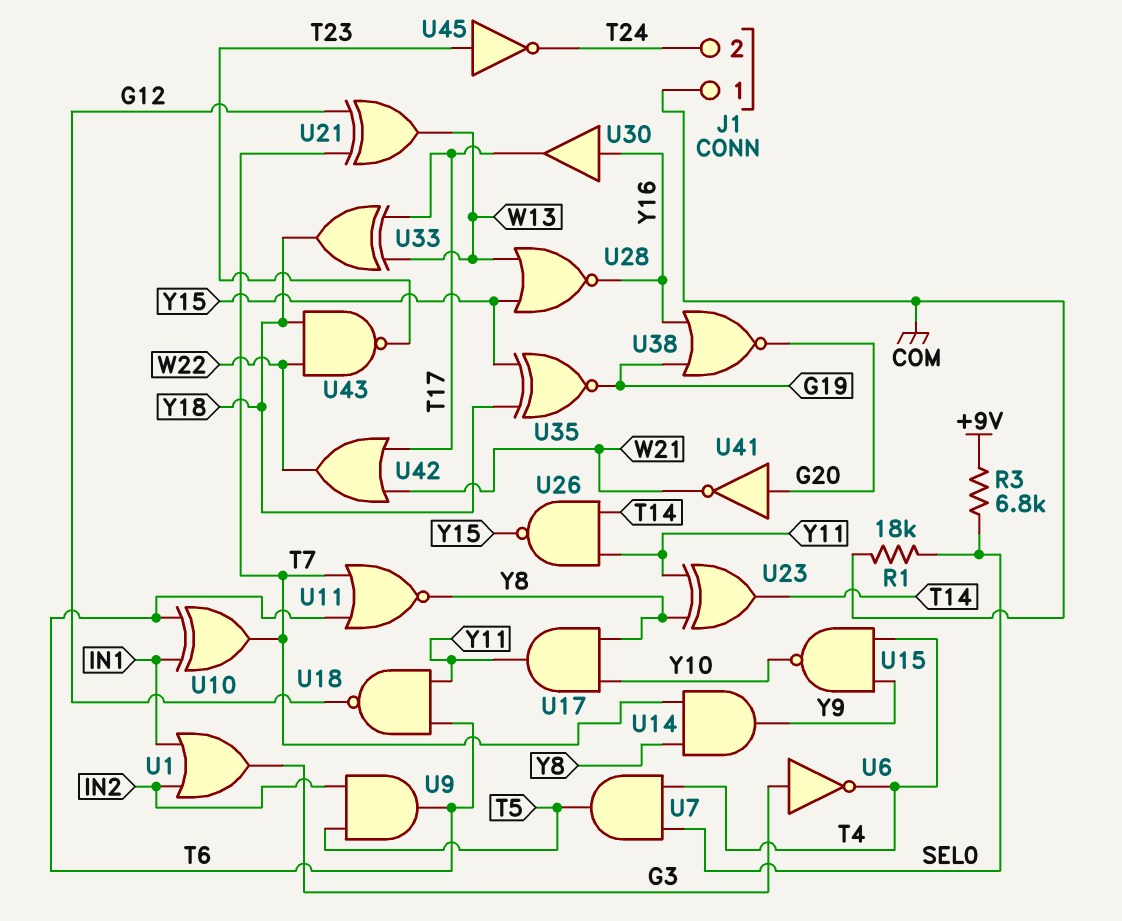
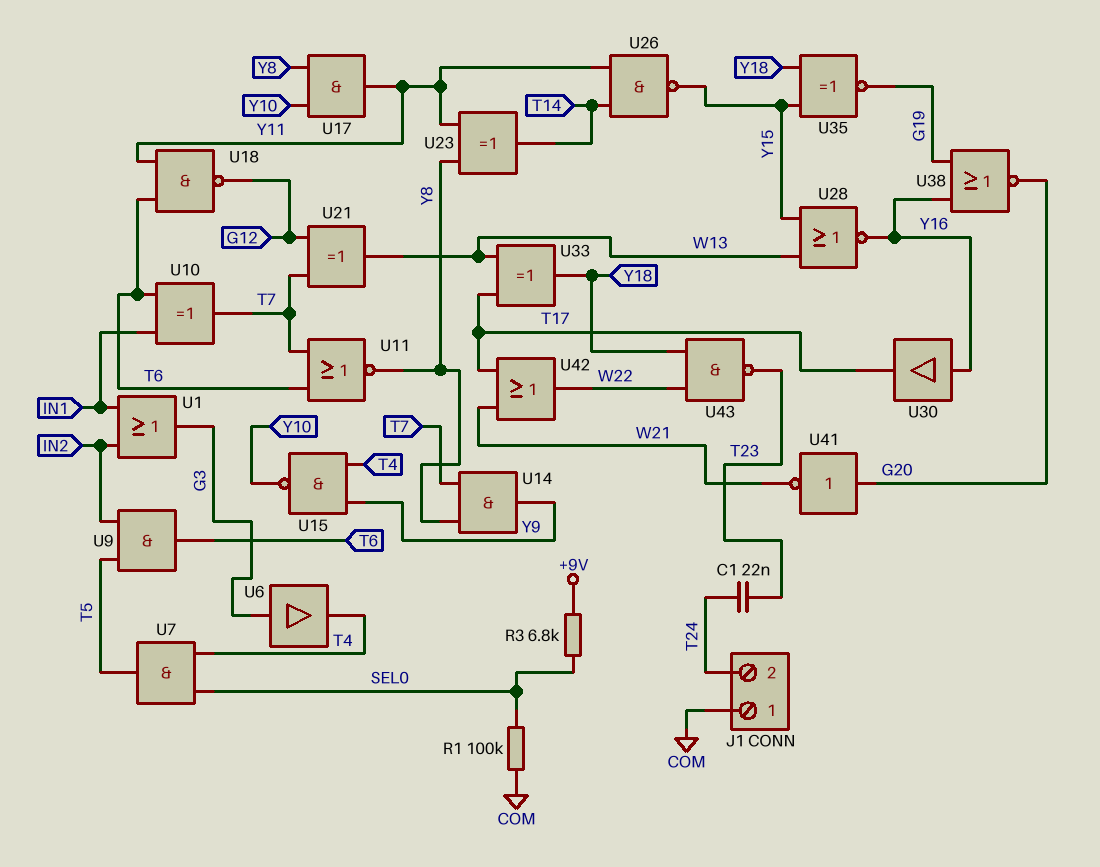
C1: none -> 22nF (T23, T24)
R1: 18k (COM, SEL0) -> 100k (COM, SEL0)
U6: NOT (in G3, out T4) -> buffer (in G3, out T4)
U45: NOT (in T23, out T24) -> none

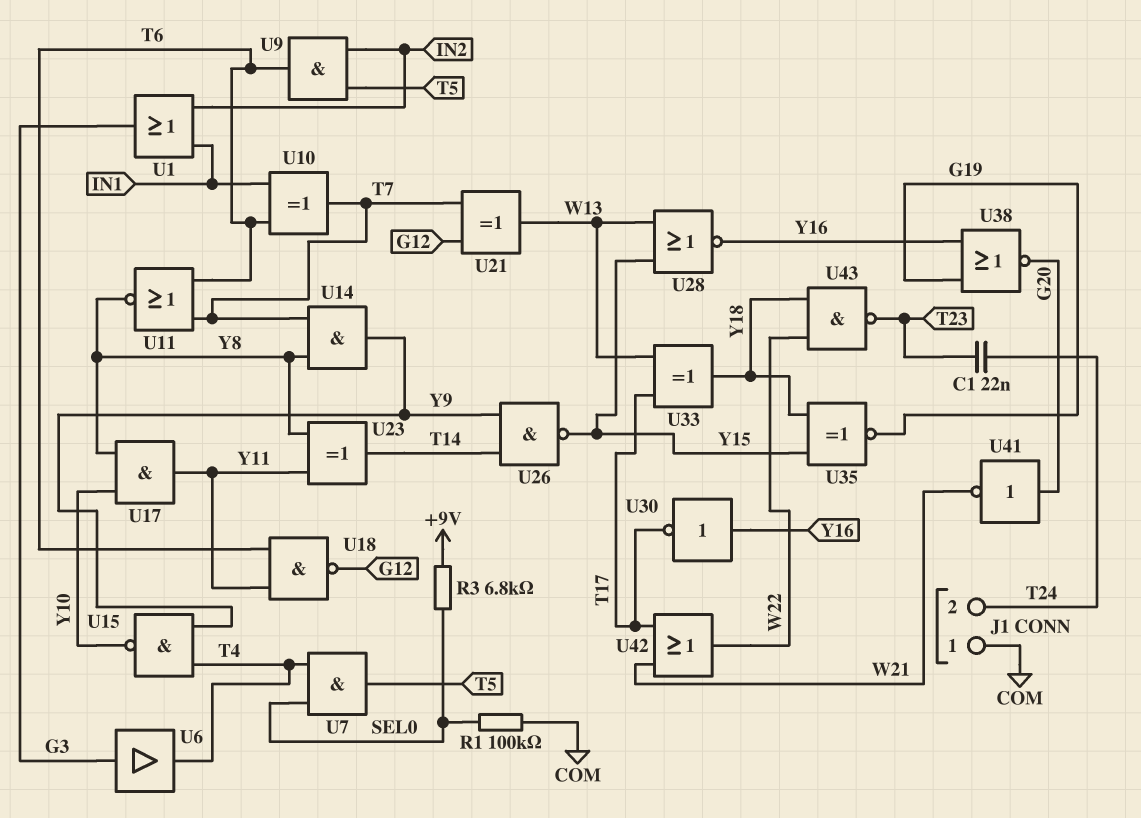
U26: NAND (in T14, in Y11, out Y15) -> NAND (in T14, in Y9, out Y15)
U30: buffer (in Y16, out T17) -> NOT (in Y16, out T17)

